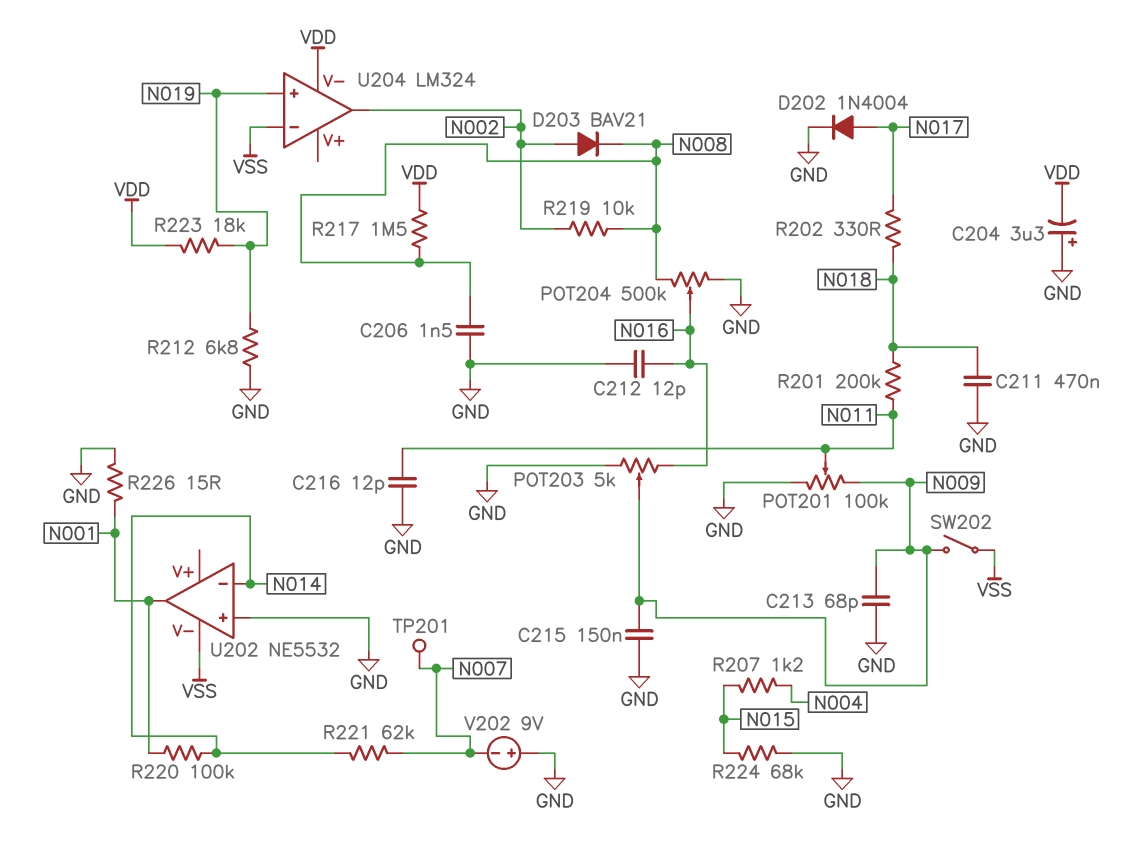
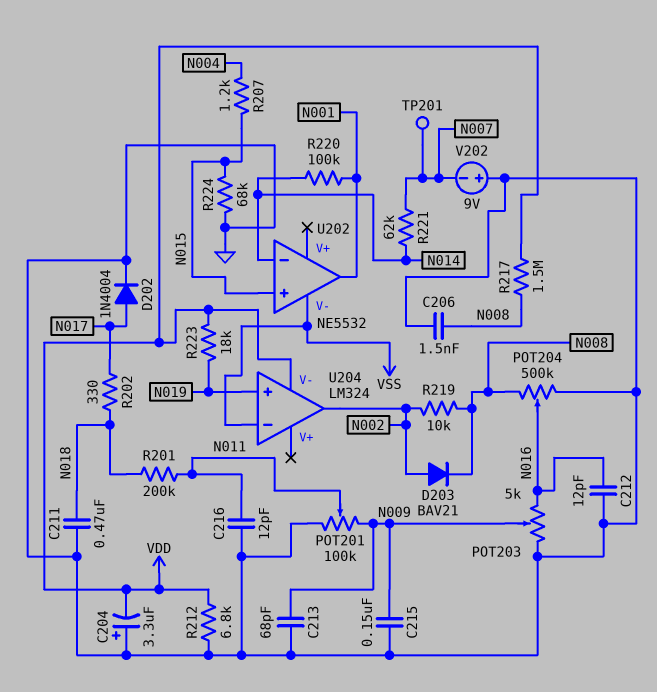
R212: 6.8k (GND, N019) -> 6.8k (GND, VDD)
R226: 15 (GND, N001) -> none
SW202: switch (N009, VSS) -> none
U202 pin in+: GND -> N015

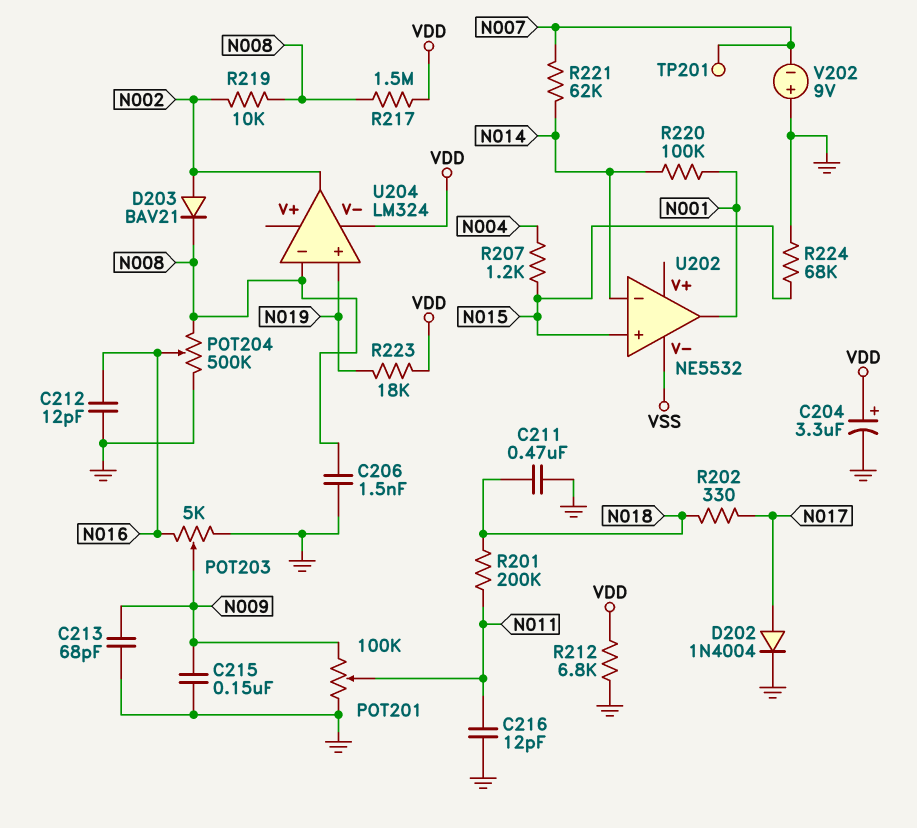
C204: 3.3uF (plus GND, minus VDD) -> 3.3uF (plus VDD, minus GND)
U204 pin in-: VSS -> N008

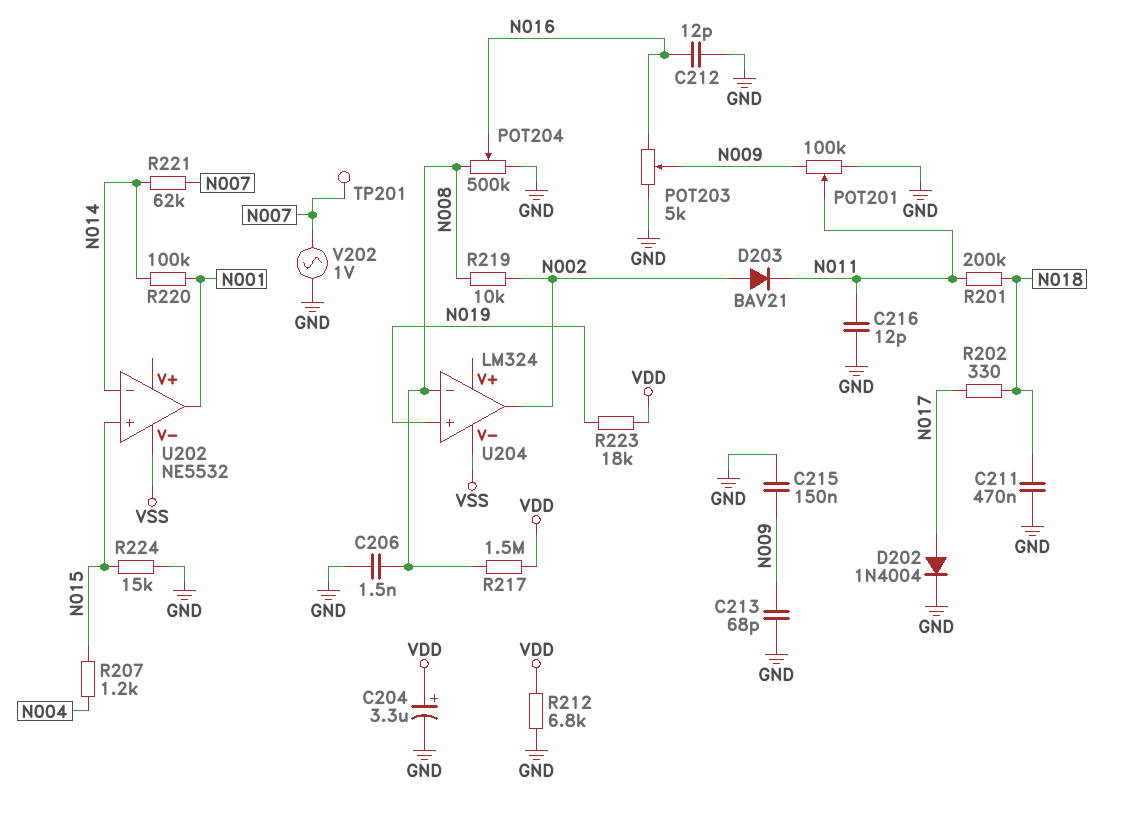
D203: diode BAV21 (A N002, K N008) -> diode BAV21 (A N002, K N011)
R224: 68k (GND, N015) -> 15k (GND, N015)
U204 pin V-: VDD -> VSS
V202: 9V (plus GND, minus N007) -> AC 1V (GND, N007)

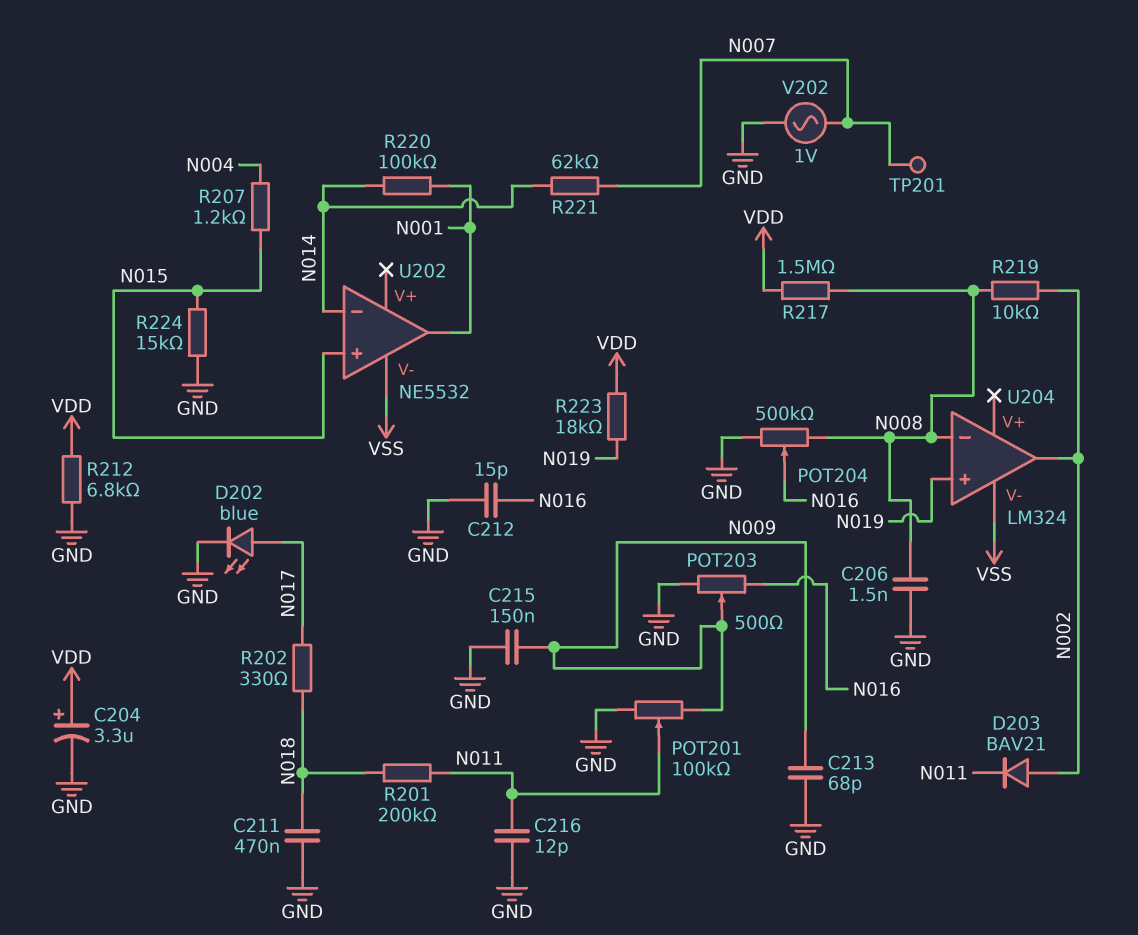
C212: 12pF (GND, N016) -> 15pF (GND, N016)
D202: diode 1N4004 (A N017, K GND) -> LED blue (A N017, K GND)
POT203: 5k (GND, N016, wiper N009) -> 500 (GND, N016, wiper N009)

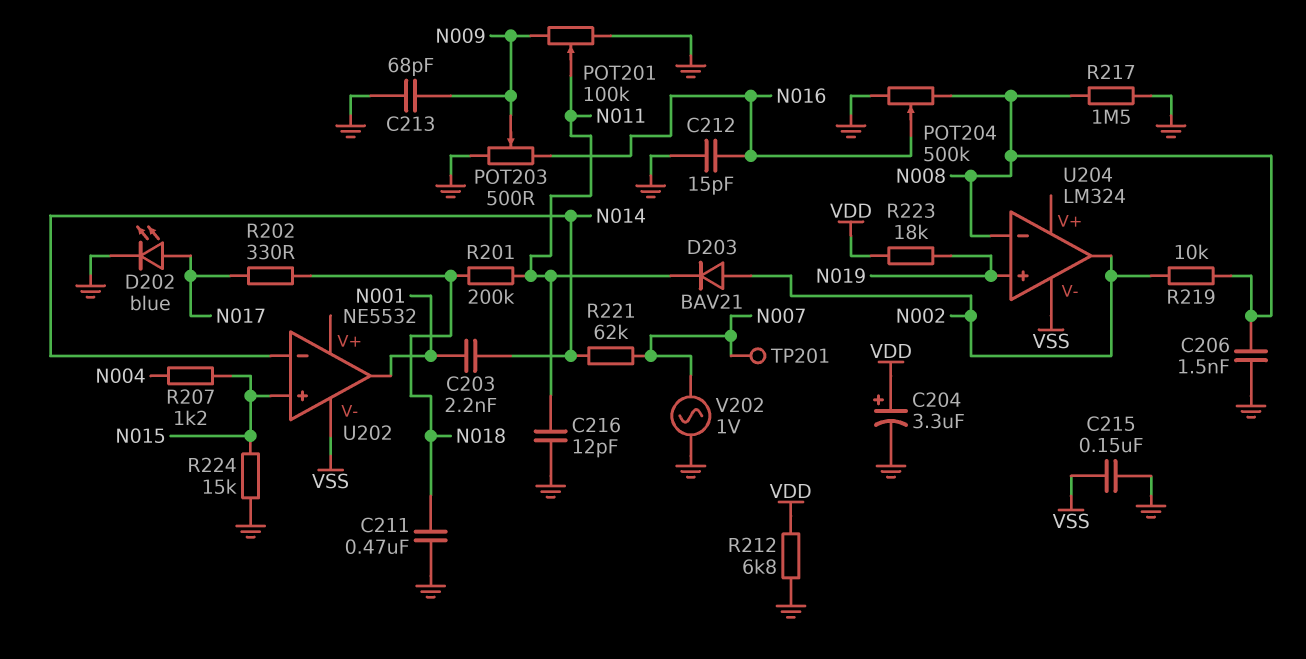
C203: none -> 2.2nF (N001, N014)
C215: 150nF (GND, N009) -> 150nF (GND, VSS)
R217: 1.5M (N008, VDD) -> 1.5M (GND, N008)
R220: 100k (N001, N014) -> none

